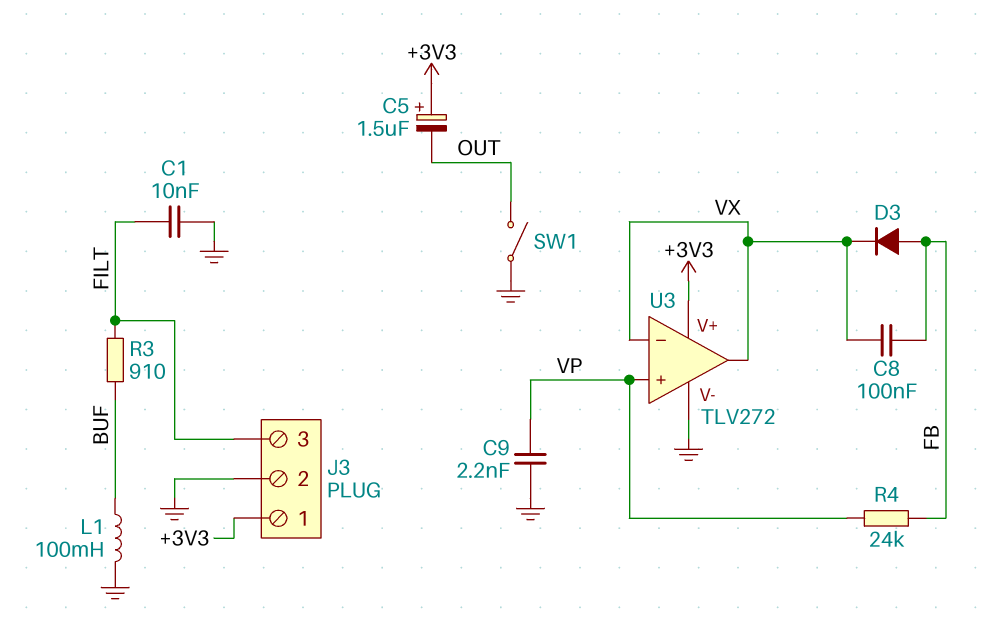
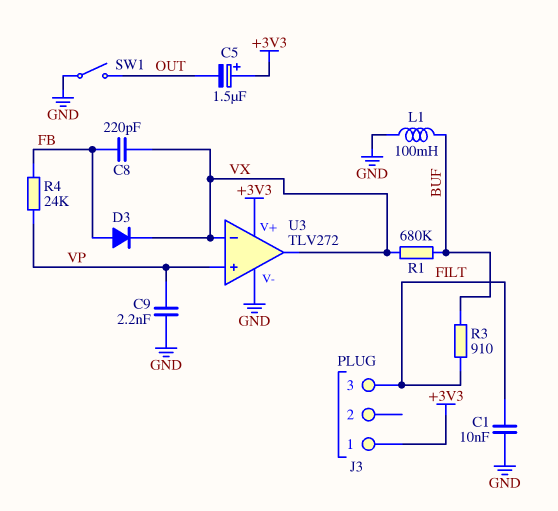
C8: 100nF (FB, VX) -> 220pF (FB, VX)
J3 pin 2: GND -> none
R1: none -> 680k (BUF, VX)

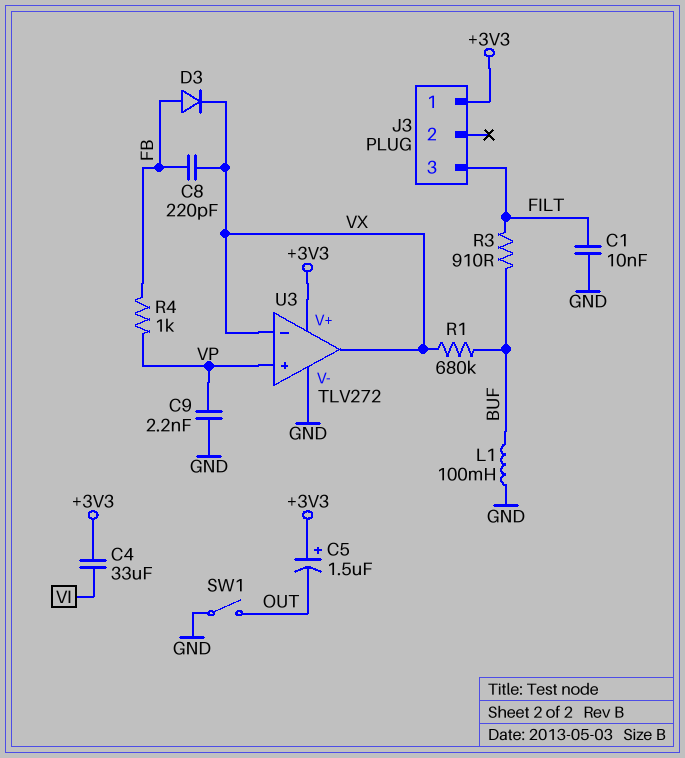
C4: none -> 33uF (+3V3, VI)
R4: 24k (FB, VP) -> 1k (FB, VP)

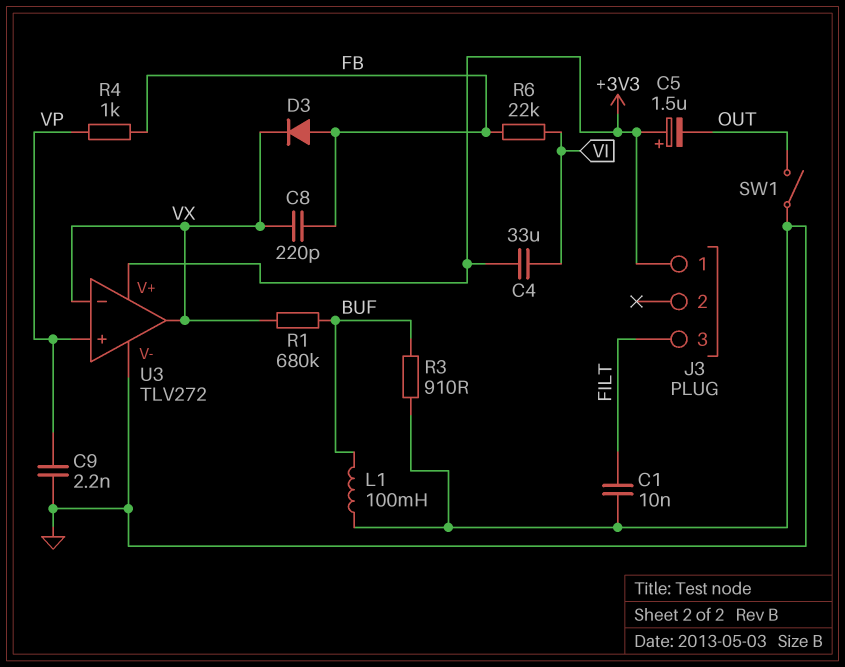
R3: 910 (BUF, FILT) -> 910 (BUF, GND)
R6: none -> 22k (FB, VI)

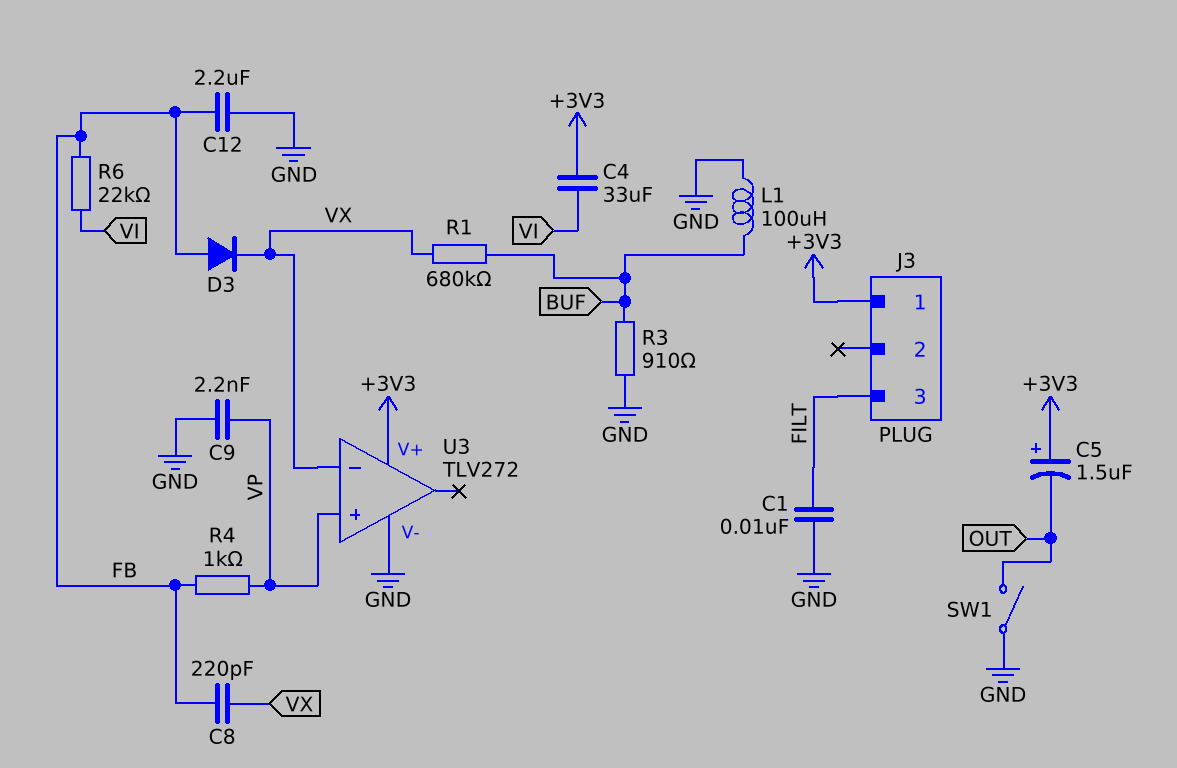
C12: none -> 2.2uF (FB, GND)
L1: 100mH (BUF, GND) -> 100uH (BUF, GND)
U3 pin out: VX -> none

